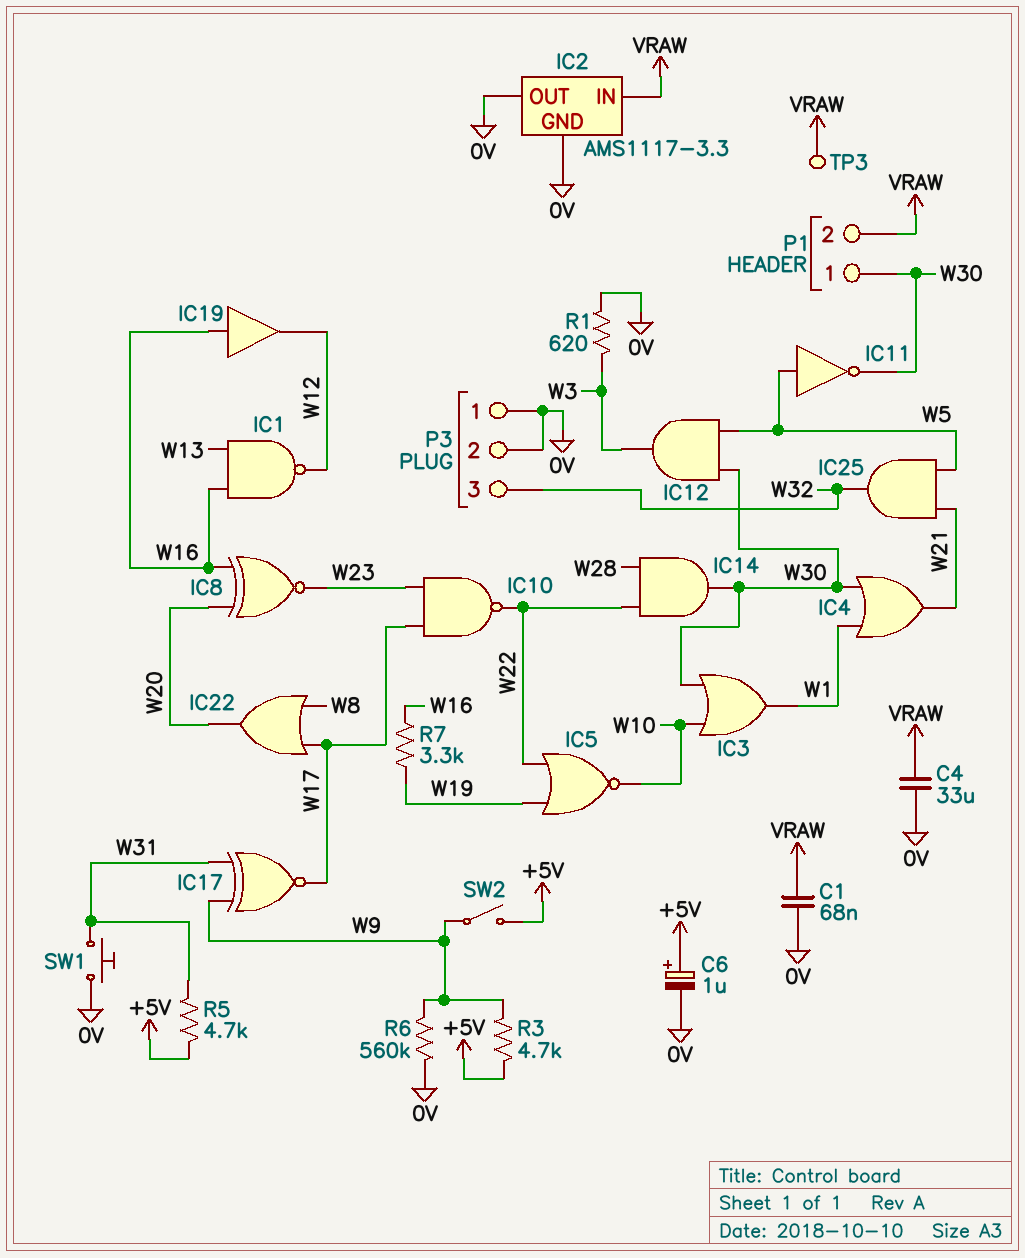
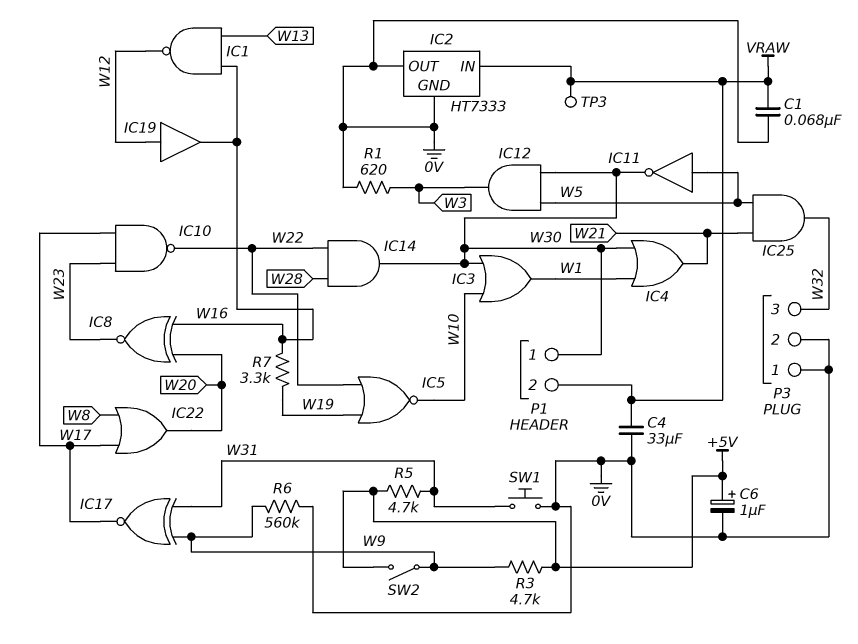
IC2: AMS1117-3.3 -> HT7333
IC19: buffer (in W16, out W12) -> buffer (in W12, out W16)

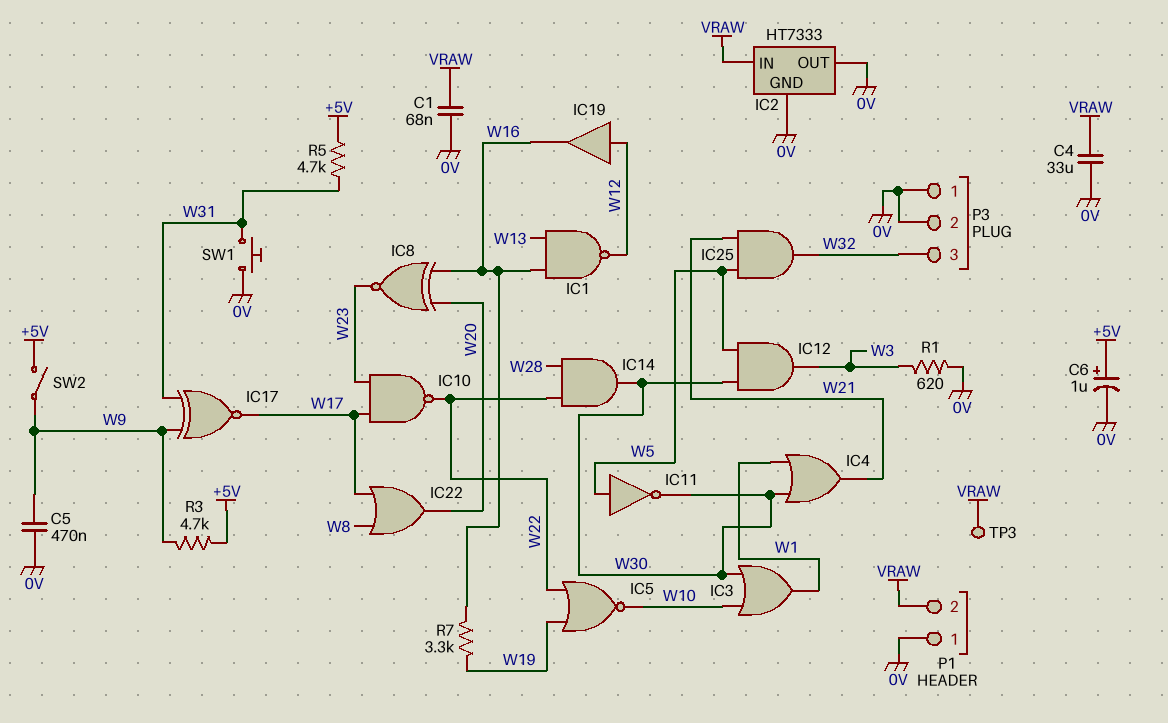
C5: none -> 470nF (0V, W9)
P1 pin 1: W30 -> 0V
R6: 560k (0V, W9) -> none

